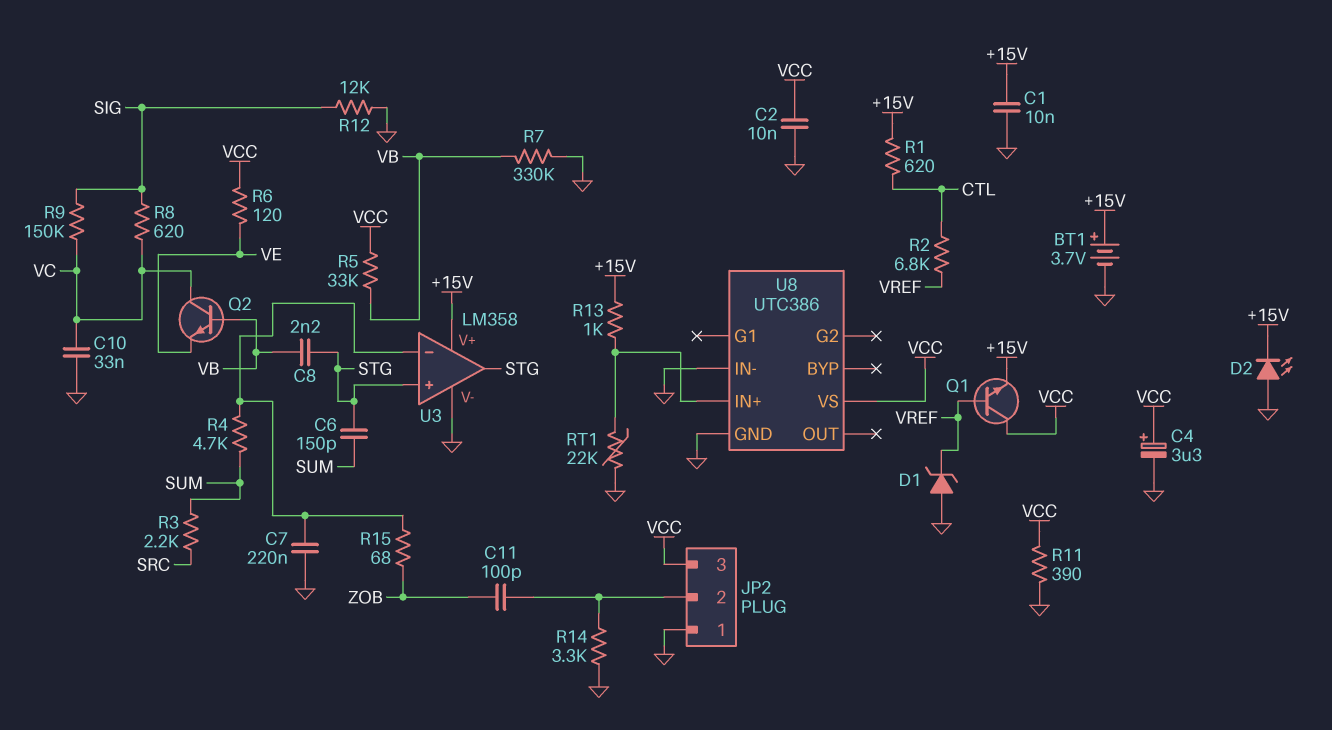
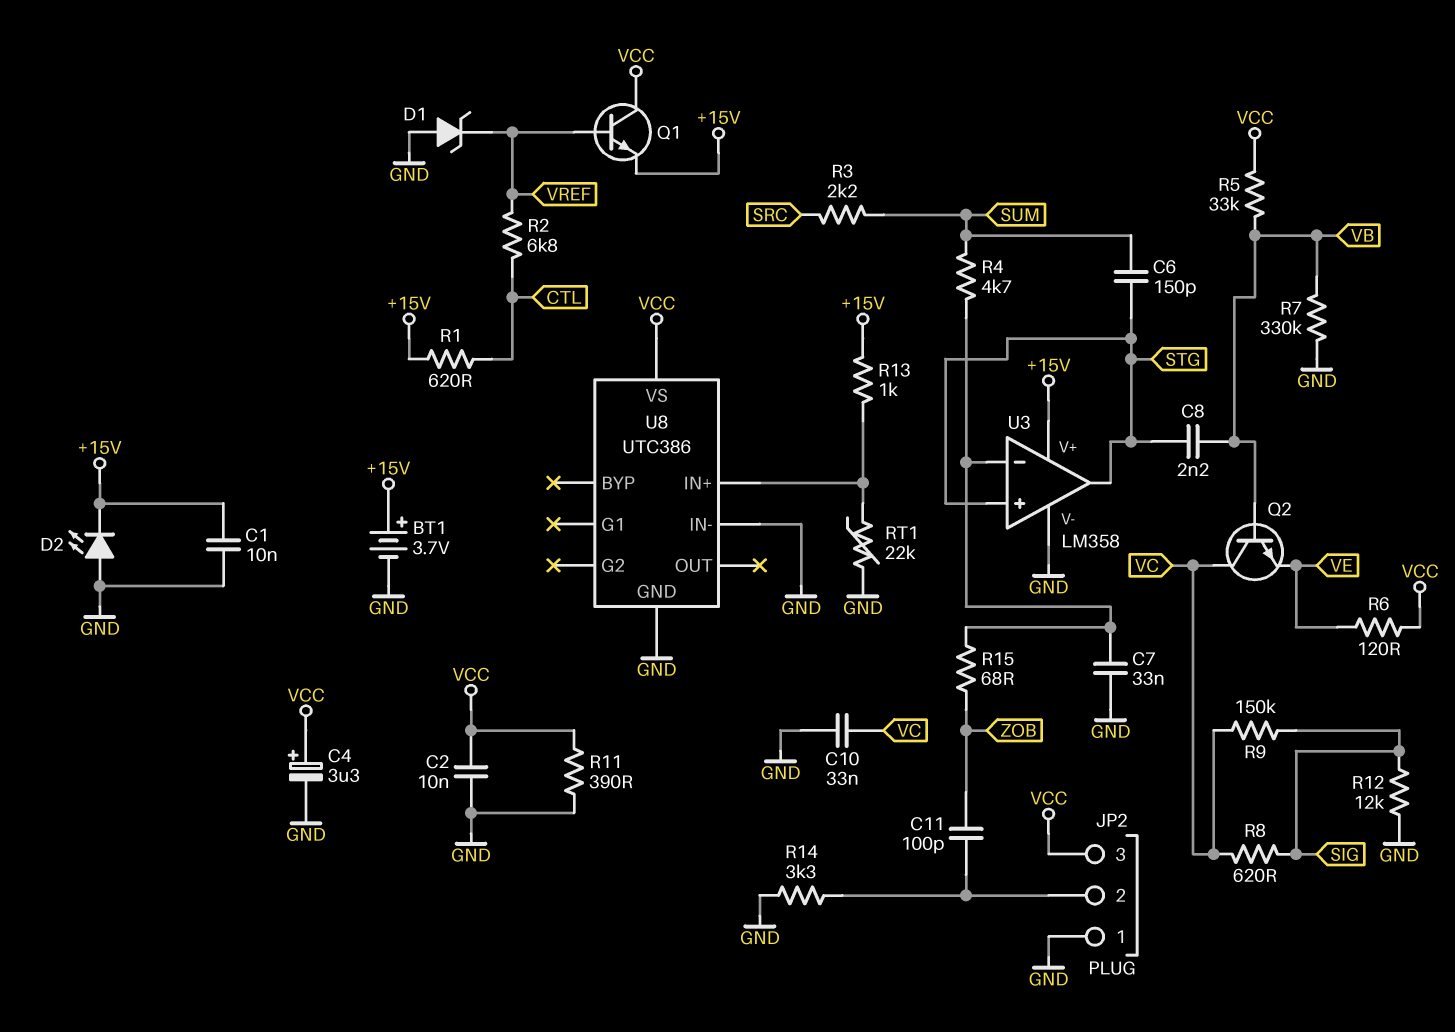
C7: 220nF (GND, U3/in-) -> 33nF (GND, U3/in-)

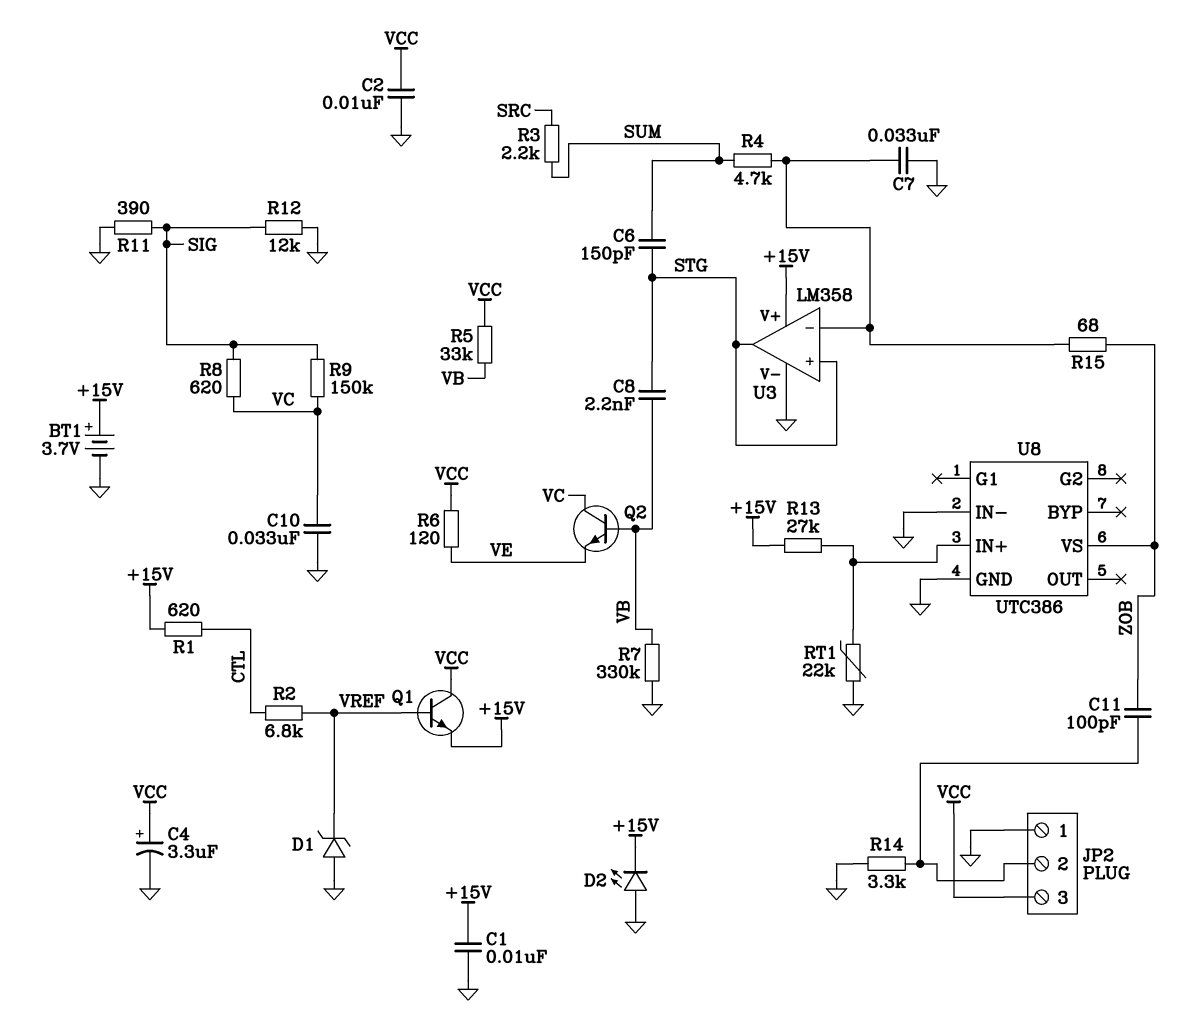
R11: 390 (GND, VCC) -> 390 (GND, SIG)
R13: 1k (+15V, U8/IN+) -> 27k (+15V, U8/IN+)
U8 pin VS: VCC -> ZOB

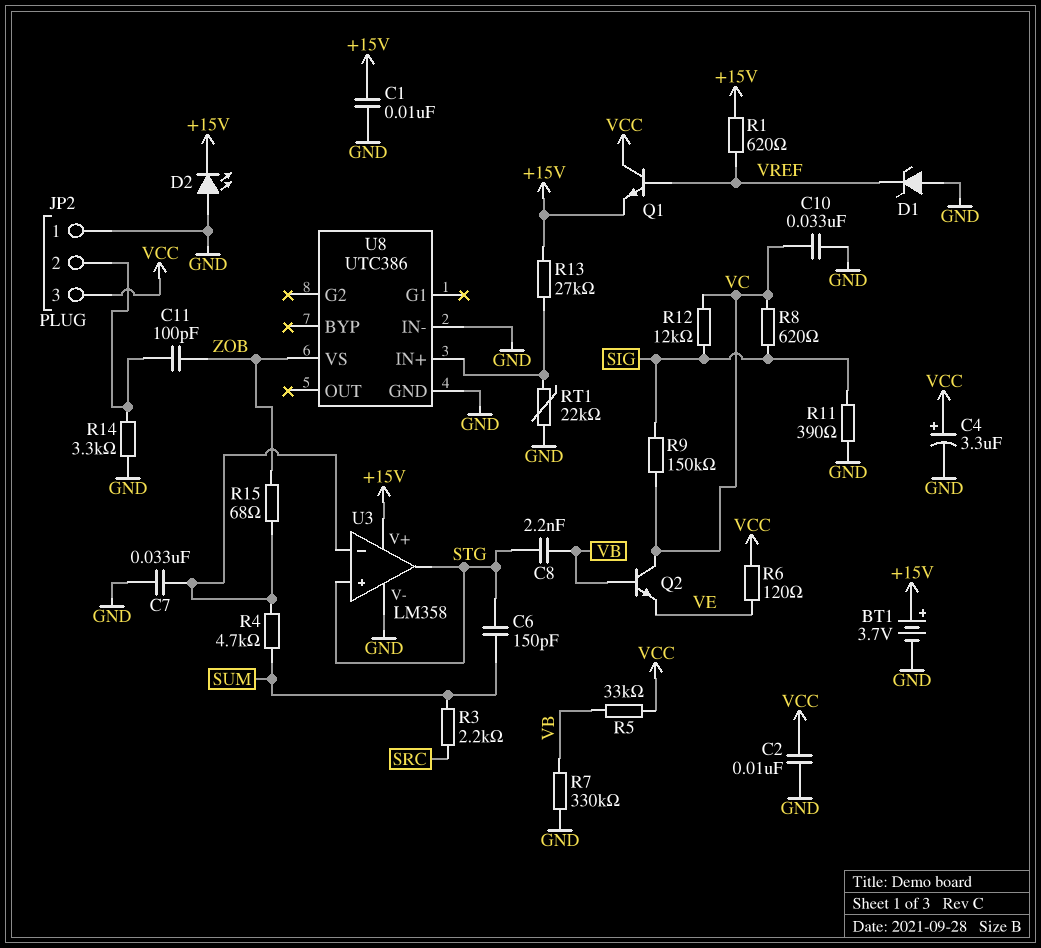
R1: 620 (+15V, CTL) -> 620 (+15V, VREF)
R2: 6.8k (CTL, VREF) -> none
R12: 12k (GND, SIG) -> 12k (SIG, VC)

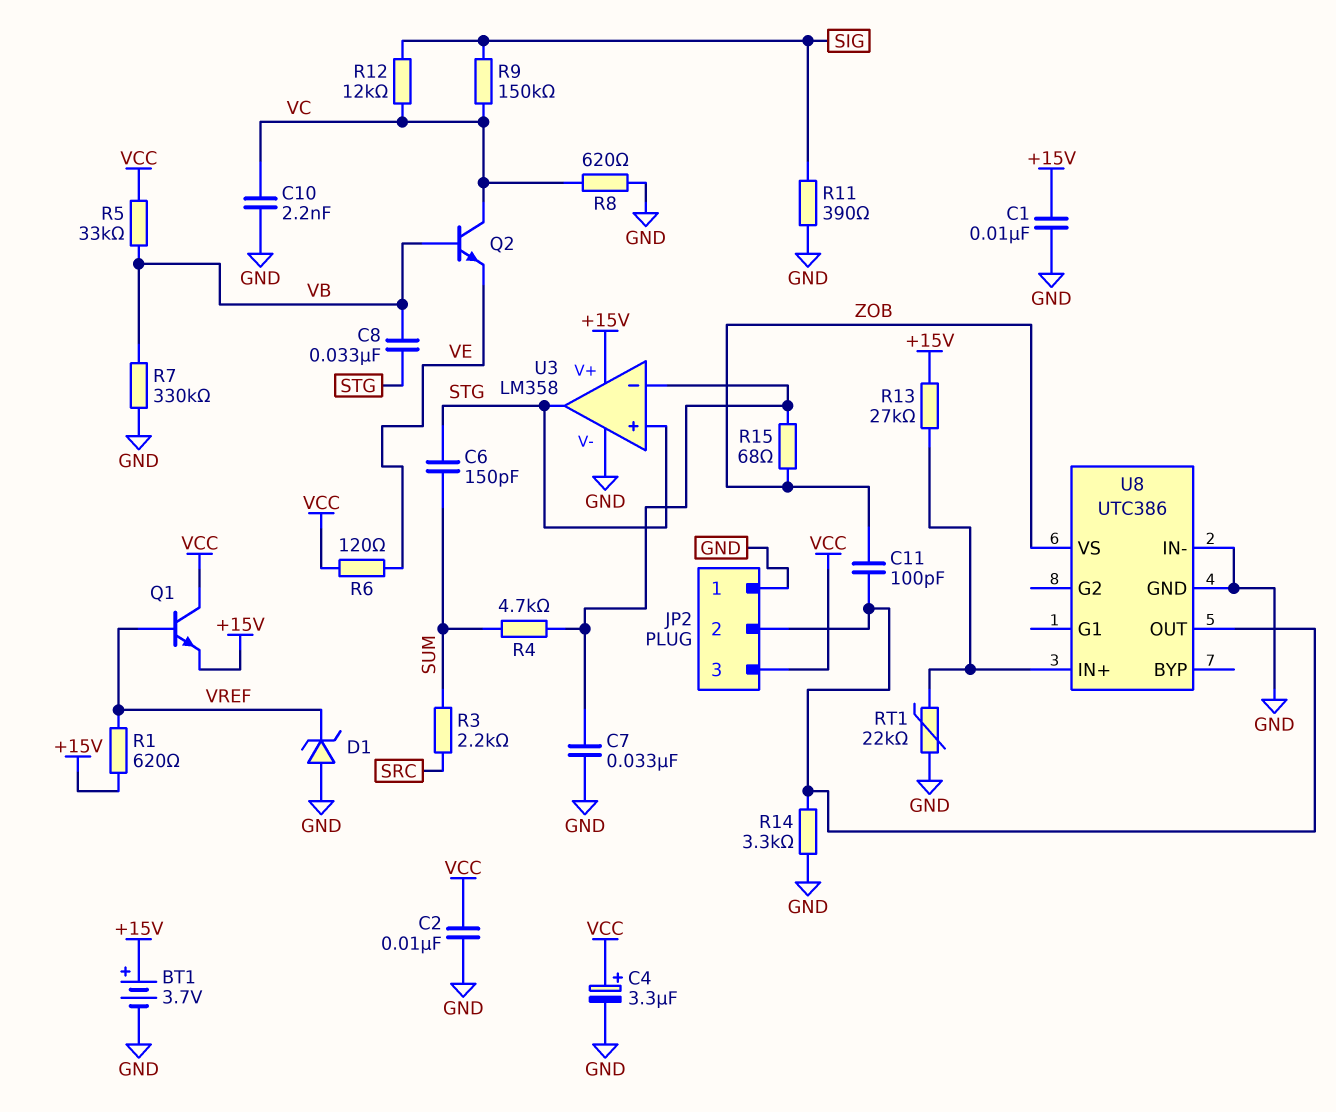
C8: 2.2nF (STG, VB) -> 33nF (STG, VB)
C10: 33nF (GND, VC) -> 2.2nF (GND, VC)
D2: LED (A GND, K +15V) -> none
R8: 620 (SIG, VC) -> 620 (GND, VC)
U8 pin OUT: none -> JP2/2

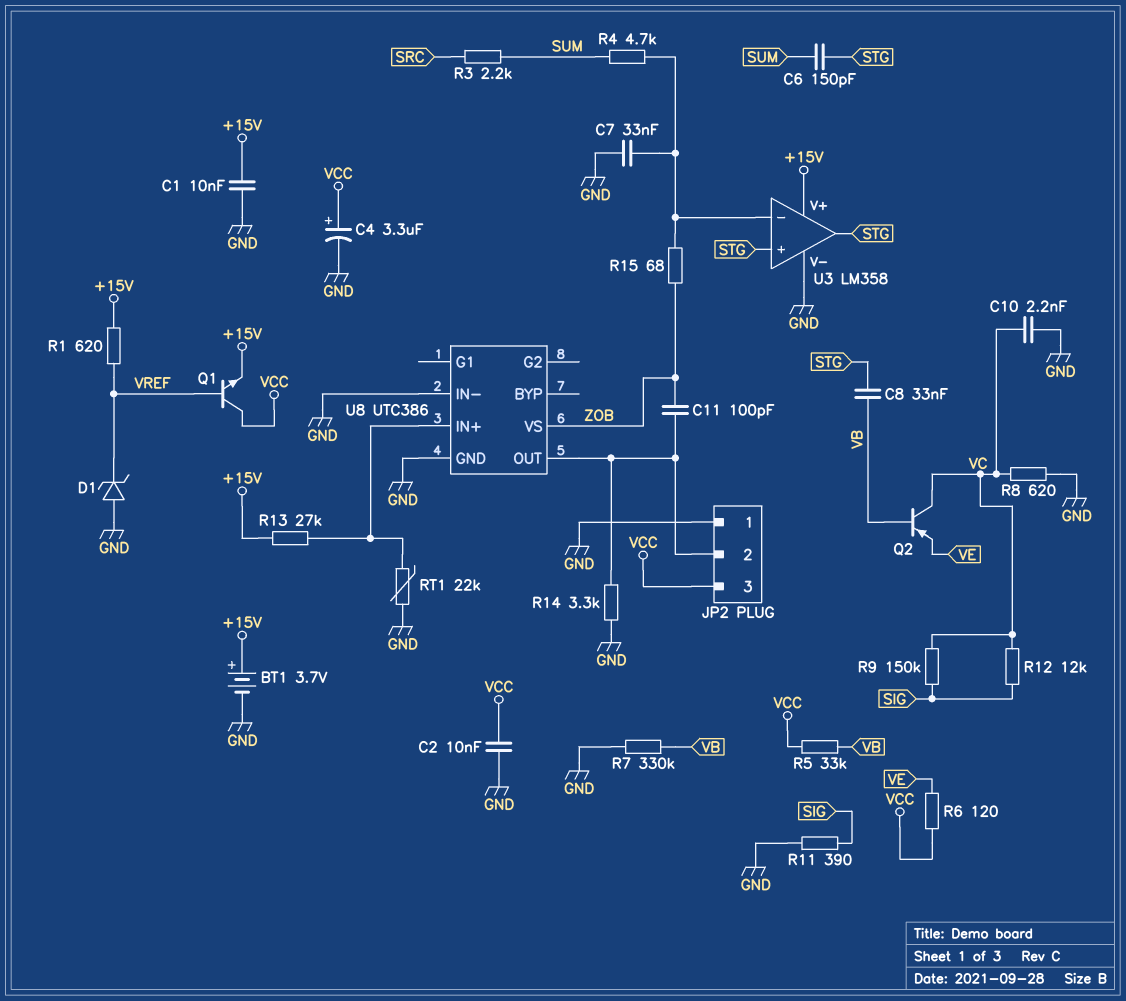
Q2: NPN (B VB, C VC, E VE) -> PNP (B VB, C VC, E VE)

